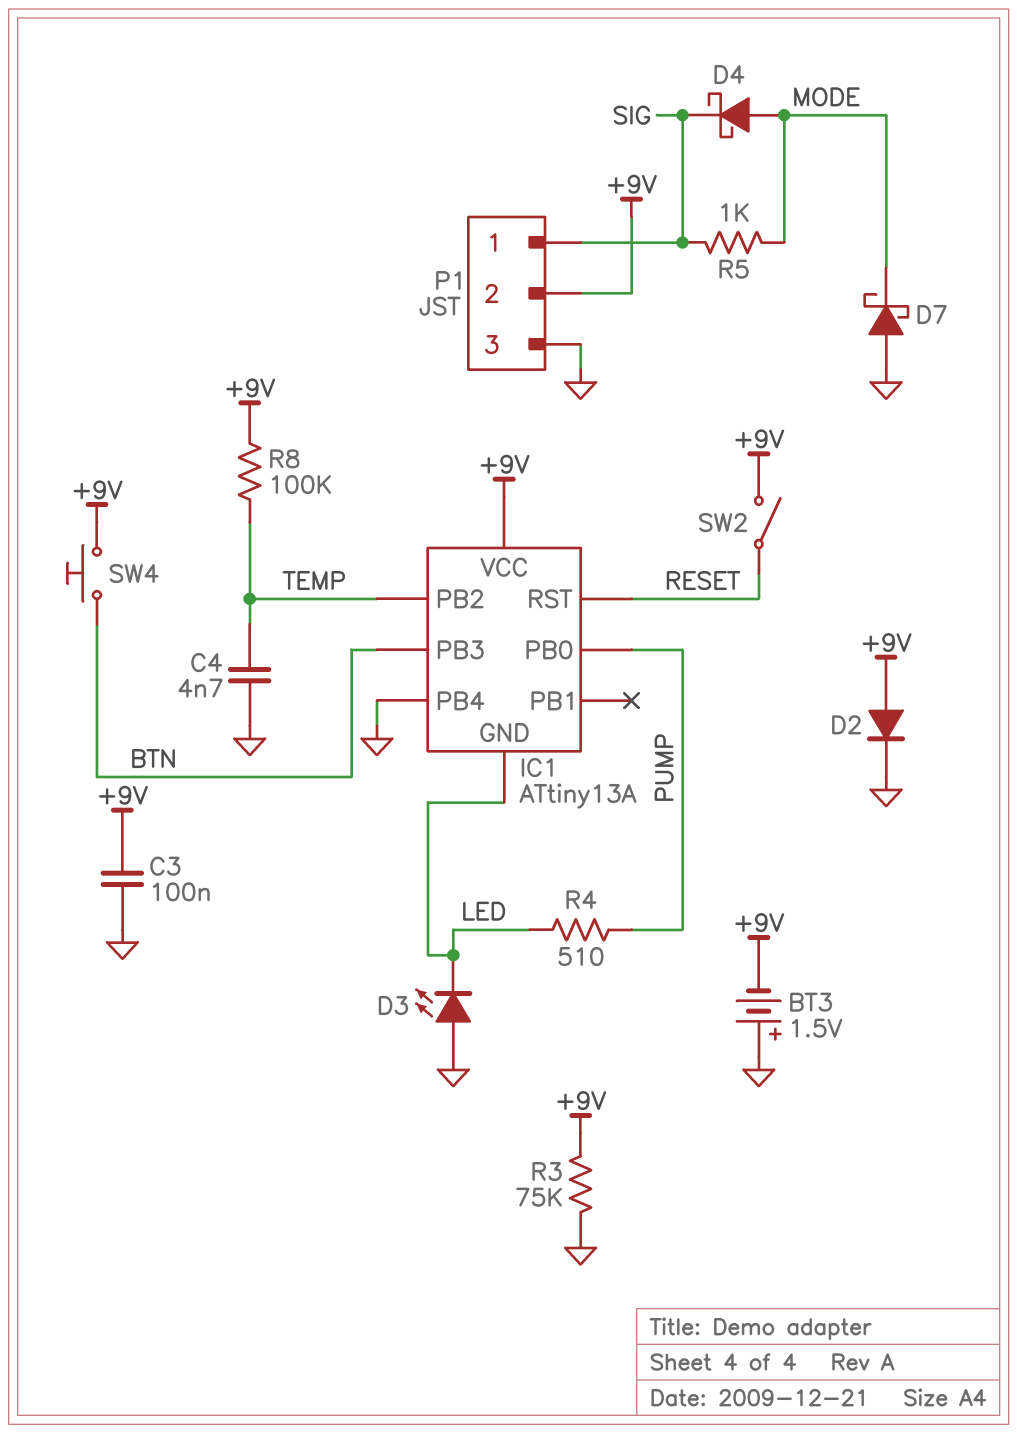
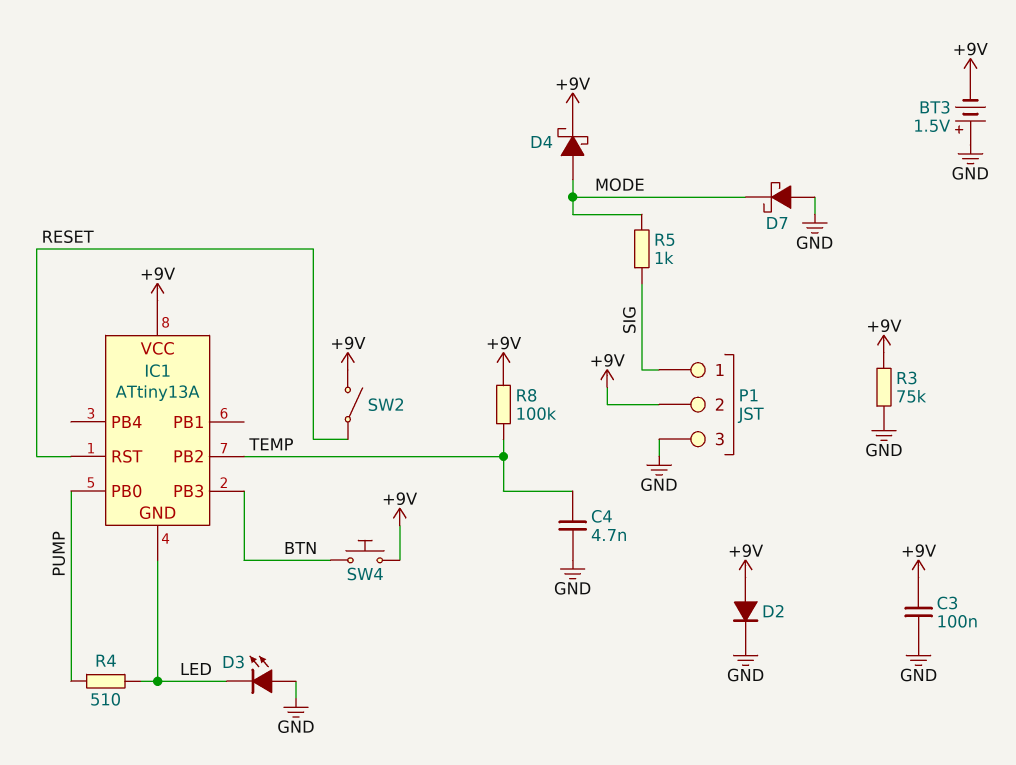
D4: schottky (A MODE, K SIG) -> schottky (A MODE, K +9V)
IC1 pin PB4: GND -> none

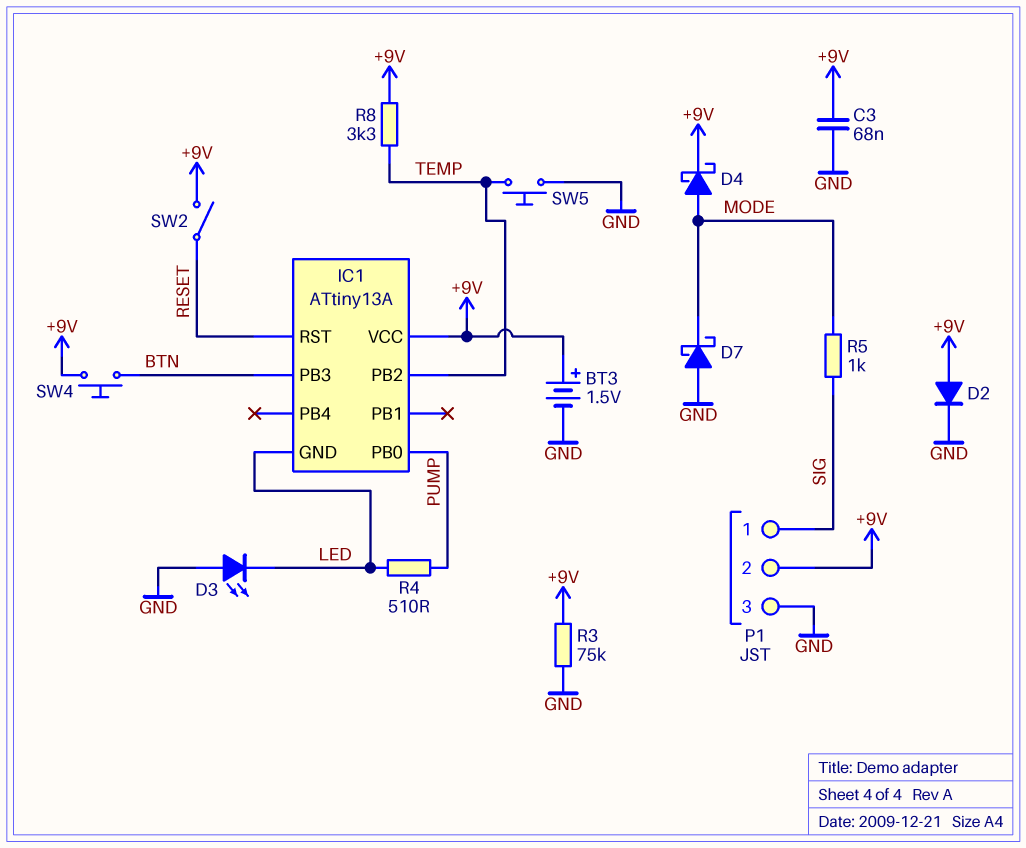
BT3: 1.5V (plus GND, minus +9V) -> 1.5V (plus +9V, minus GND)
C3: 100nF (+9V, GND) -> 68nF (+9V, GND)
C4: 4.7nF (GND, TEMP) -> none
R8: 100k (+9V, TEMP) -> 3.3k (+9V, TEMP)
SW5: none -> button (GND, TEMP)

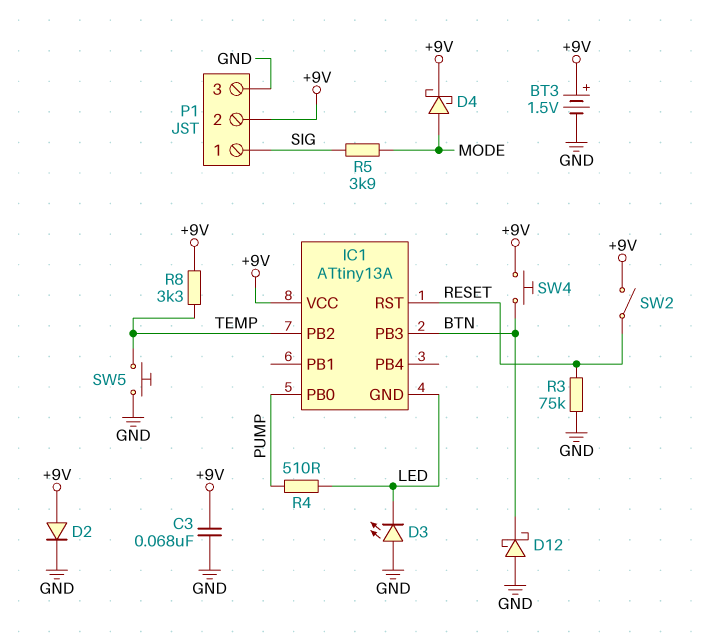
D7: schottky (A GND, K MODE) -> none
D12: none -> schottky (A GND, K BTN)
R3: 75k (+9V, GND) -> 75k (GND, RESET)
R5: 1k (MODE, SIG) -> 3.9k (MODE, SIG)

